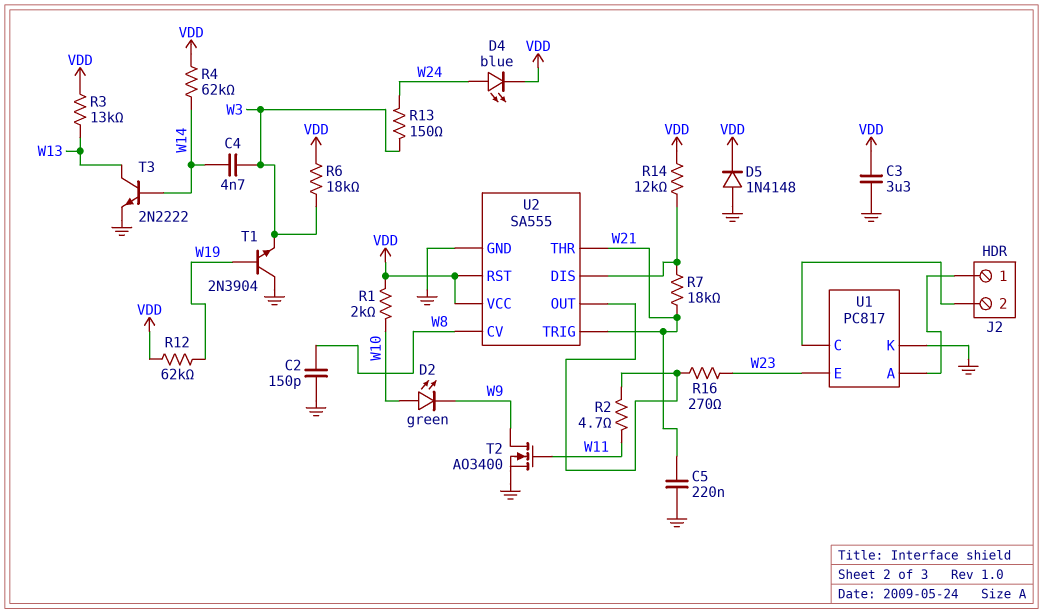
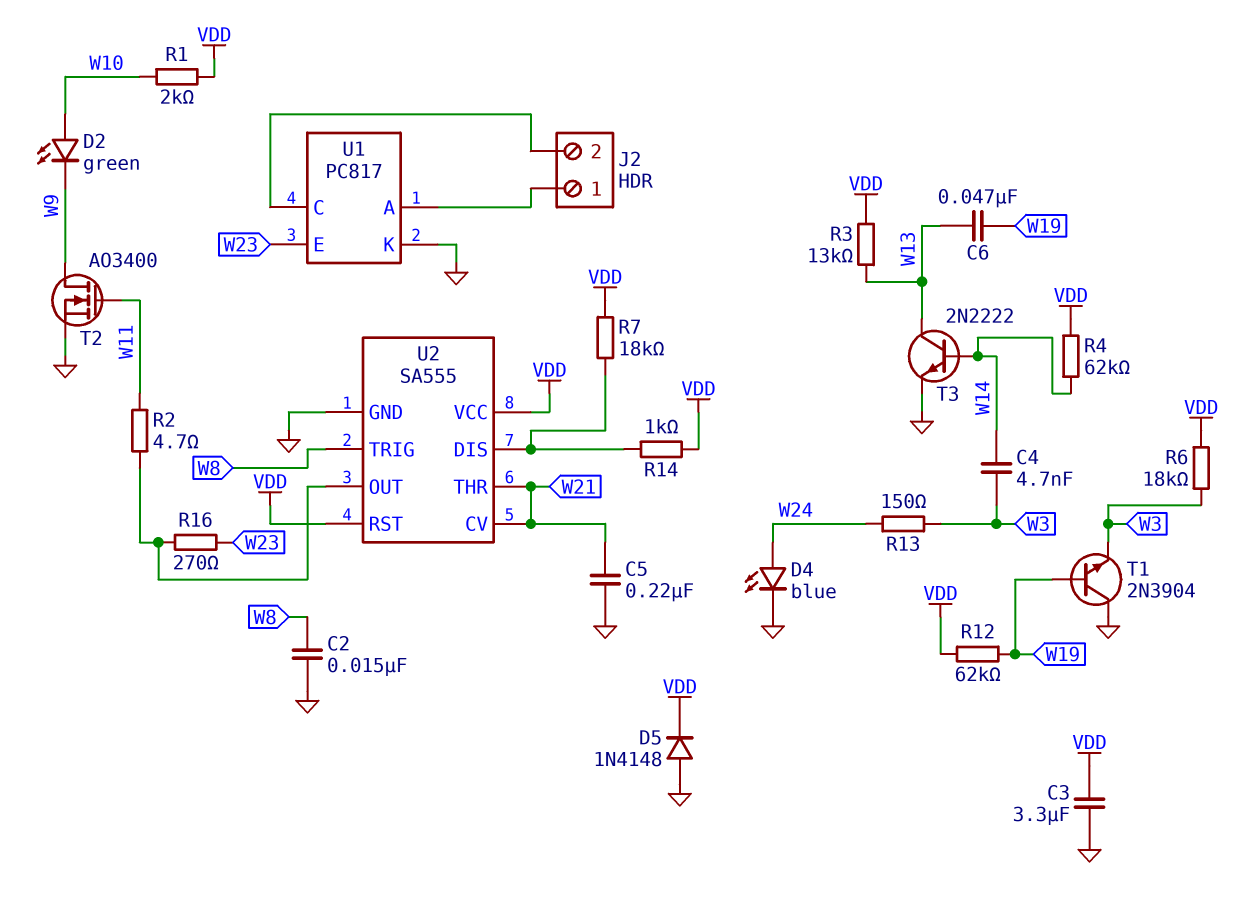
C2: 150pF (GND, W8) -> 15nF (GND, W8)
C6: none -> 47nF (W13, W19)
D4: LED blue (A W24, K VDD) -> LED blue (A W24, K GND)
R7: 18k (U2/DIS, W21) -> 18k (U2/DIS, VDD)
R14: 12k (U2/DIS, VDD) -> 1k (U2/DIS, VDD)
U2 pin CV: W8 -> W21
U2 pin TRIG: W21 -> W8

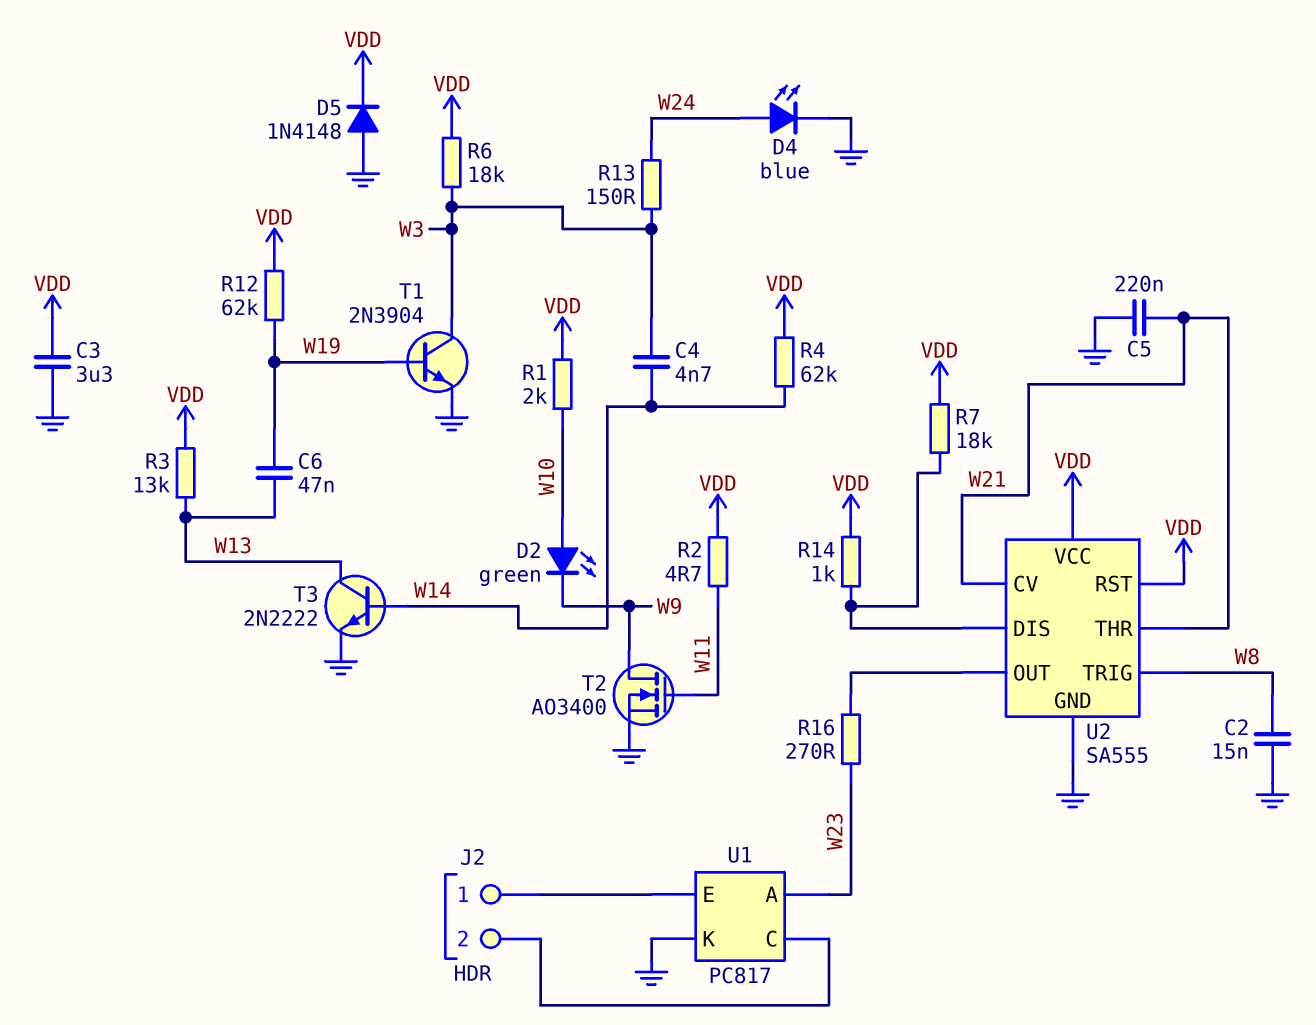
R2: 4.7 (U2/OUT, W11) -> 4.7 (VDD, W11)
T1: NPN 2N3904 (B W19, C GND, E W3) -> NPN 2N3904 (B W19, C W3, E GND)
U1 pin A: J2/1 -> W23
U1 pin E: W23 -> J2/1

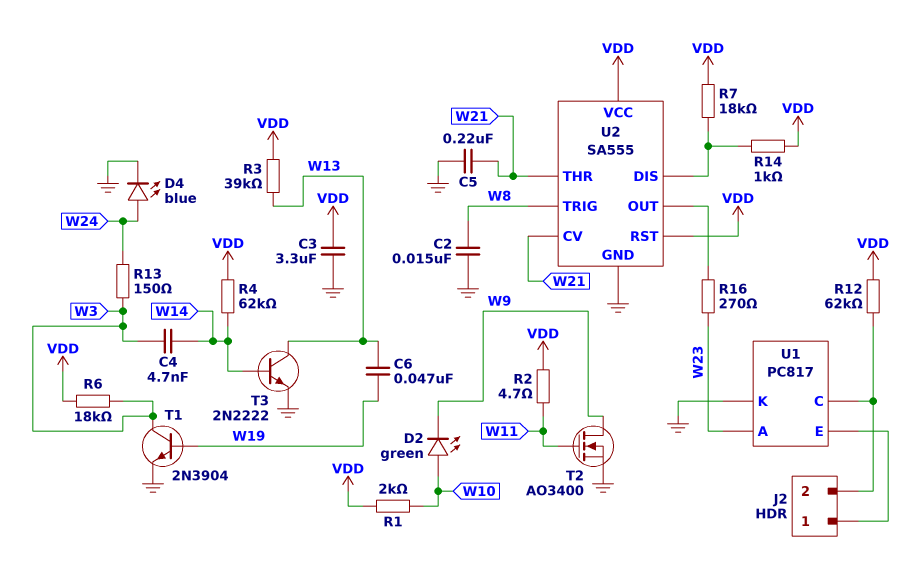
D5: diode 1N4148 (A GND, K VDD) -> none
R3: 13k (VDD, W13) -> 39k (VDD, W13)
R12: 62k (VDD, W19) -> 62k (J2/2, VDD)

